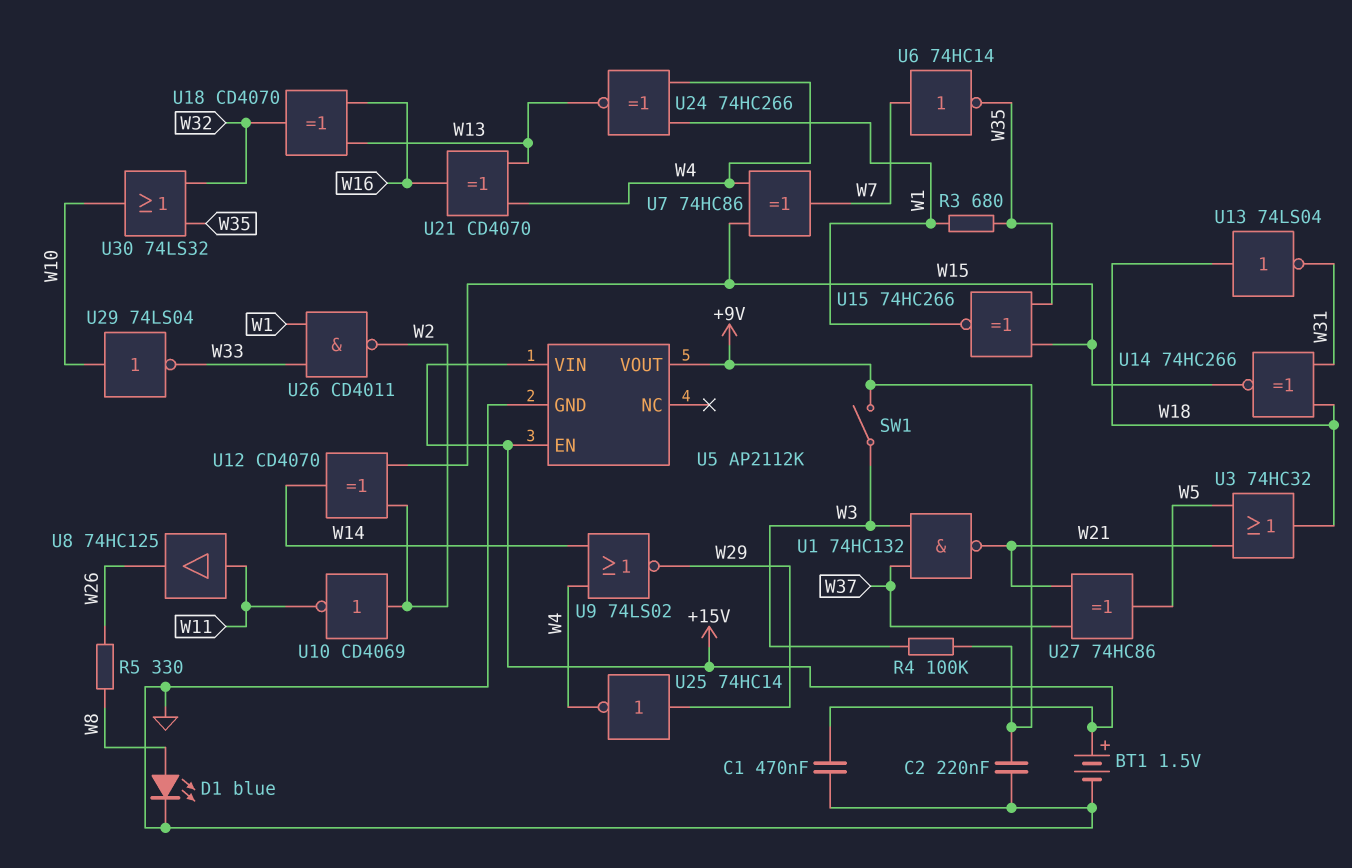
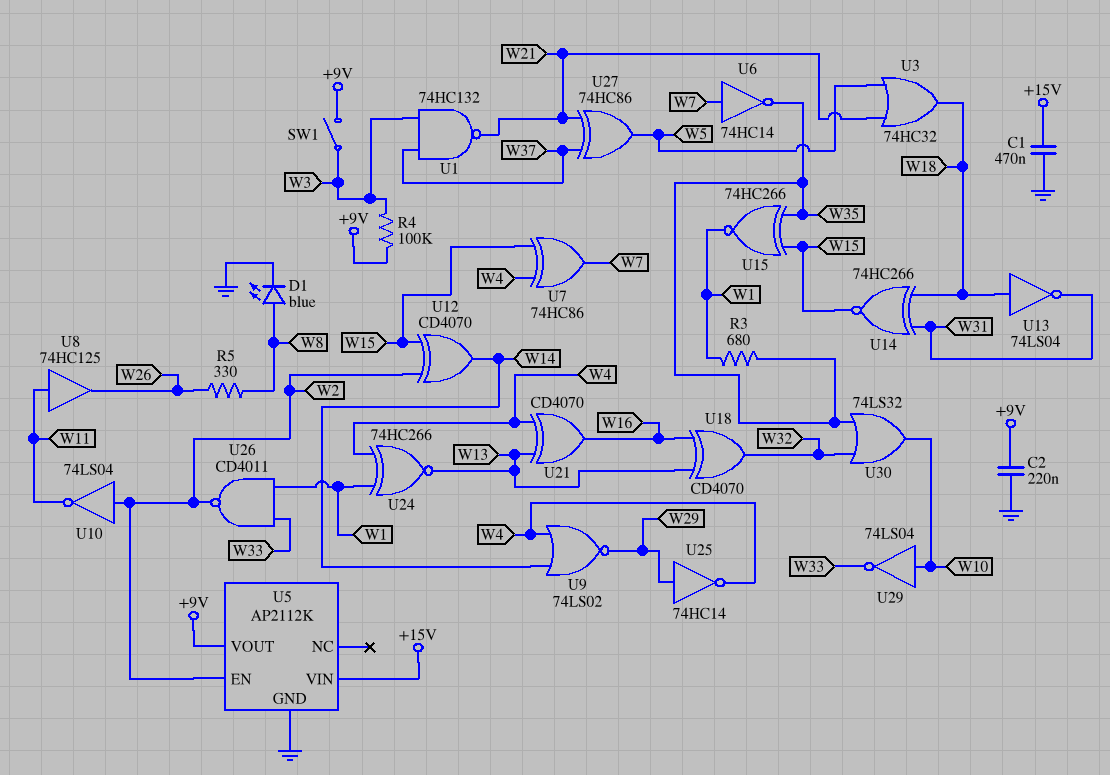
BT1: 1.5V (plus +15V, minus GND) -> none
U5 pin EN: +15V -> W2
U10: NOT CD4069 (in W2, out W11) -> NOT 74LS04 (in W2, out W11)

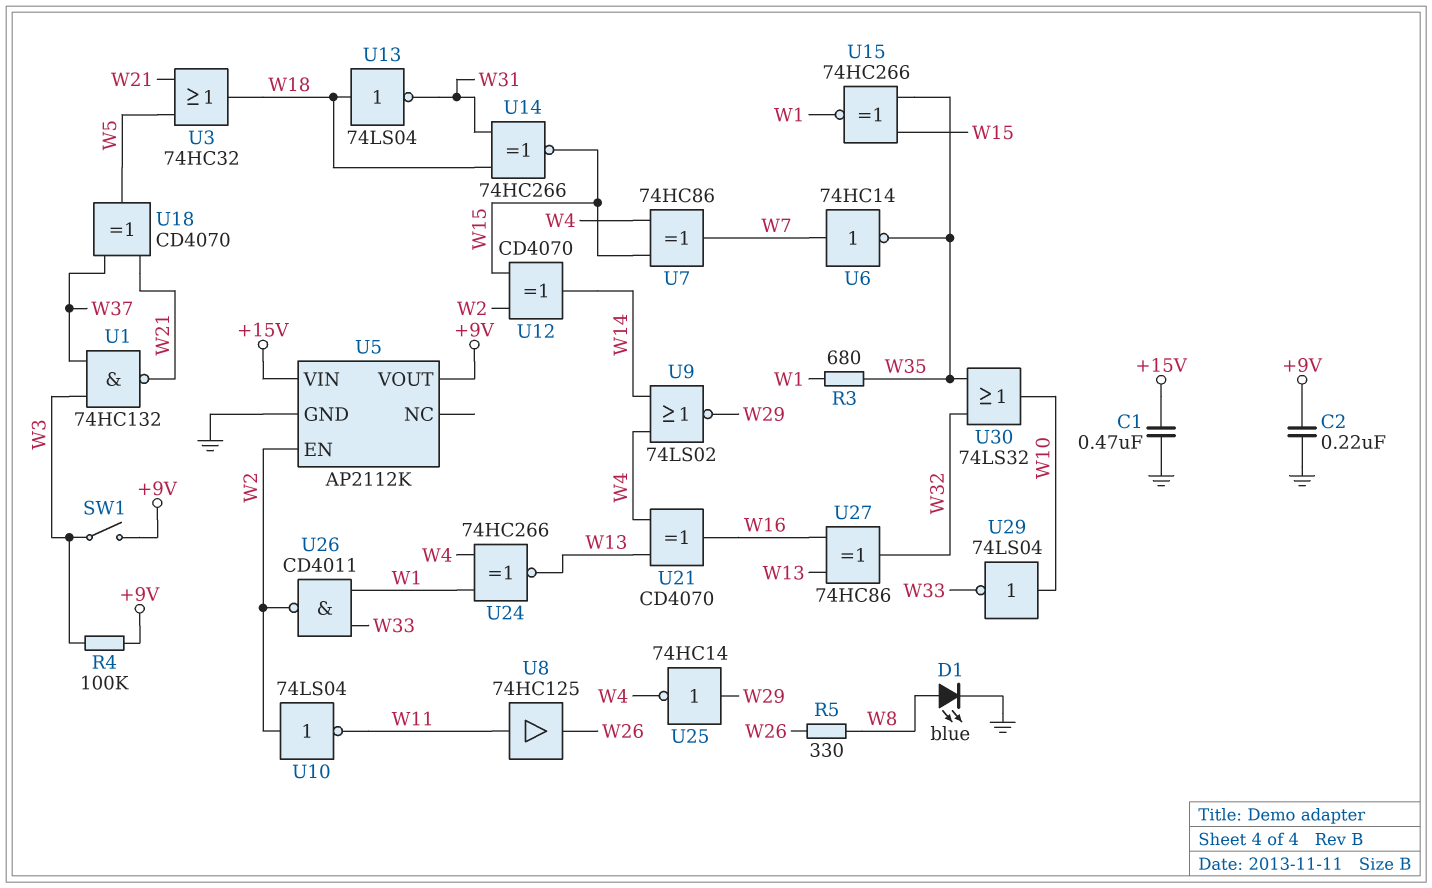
U18: XOR CD4070 (in W13, in W16, out W32) -> XOR CD4070 (in W21, in W37, out W5)
U27: XOR 74HC86 (in W21, in W37, out W5) -> XOR 74HC86 (in W13, in W16, out W32)

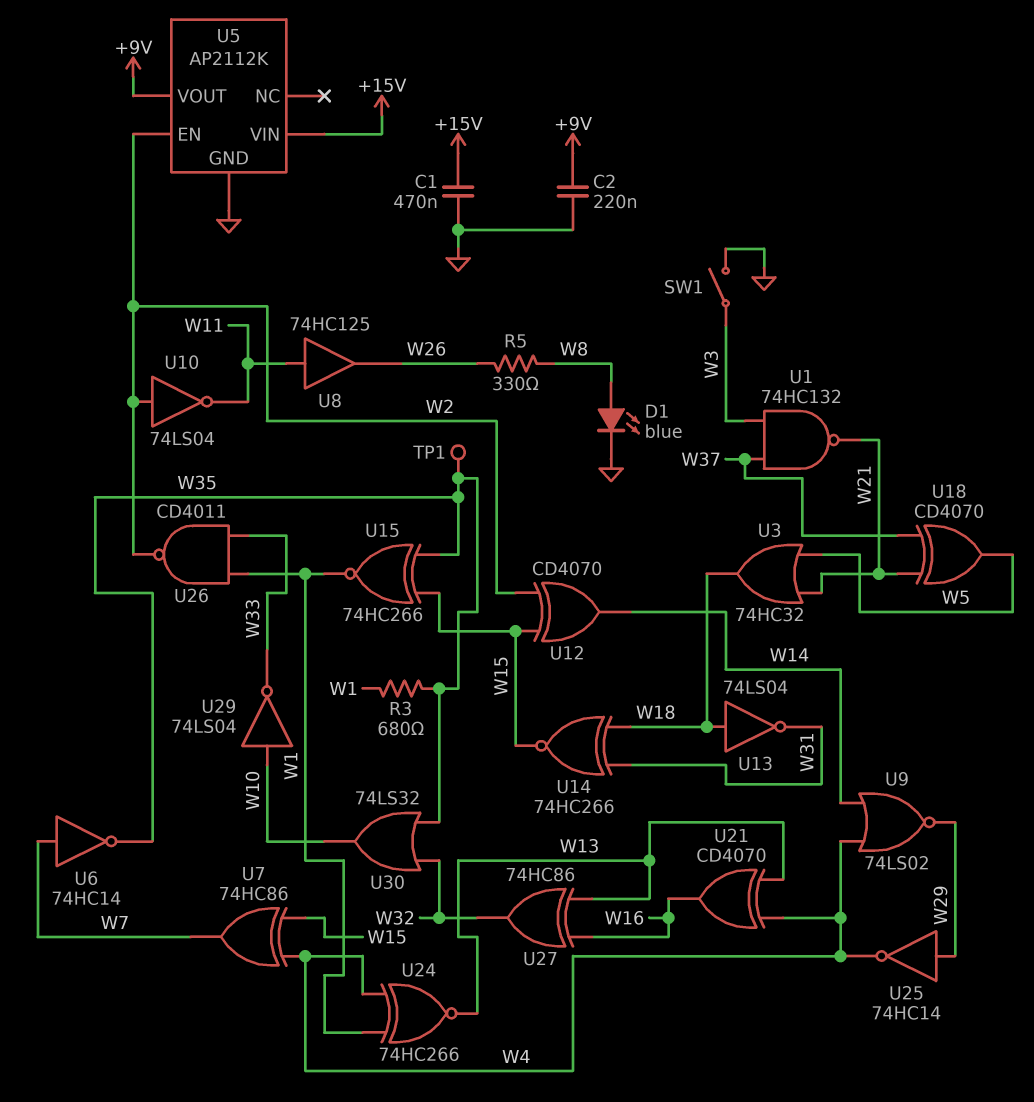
R4: 100k (+9V, W3) -> none
SW1: switch (+9V, W3) -> switch (GND, W3)
TP1: none -> test point (W35)

